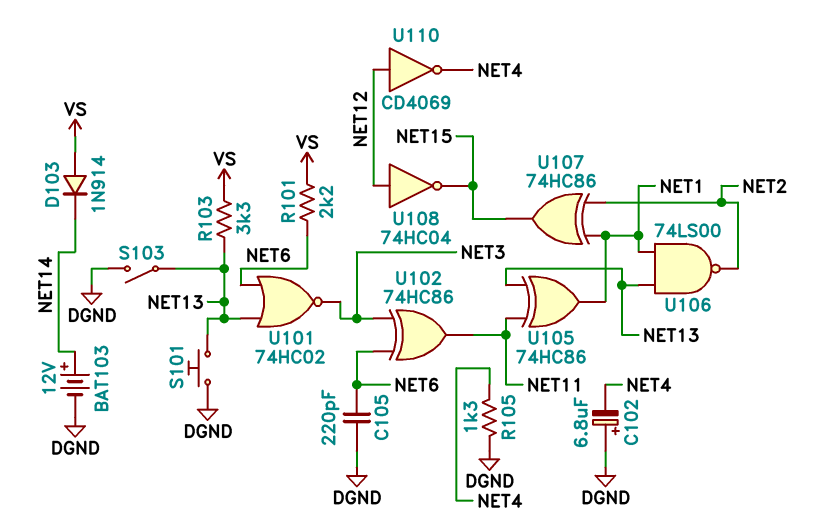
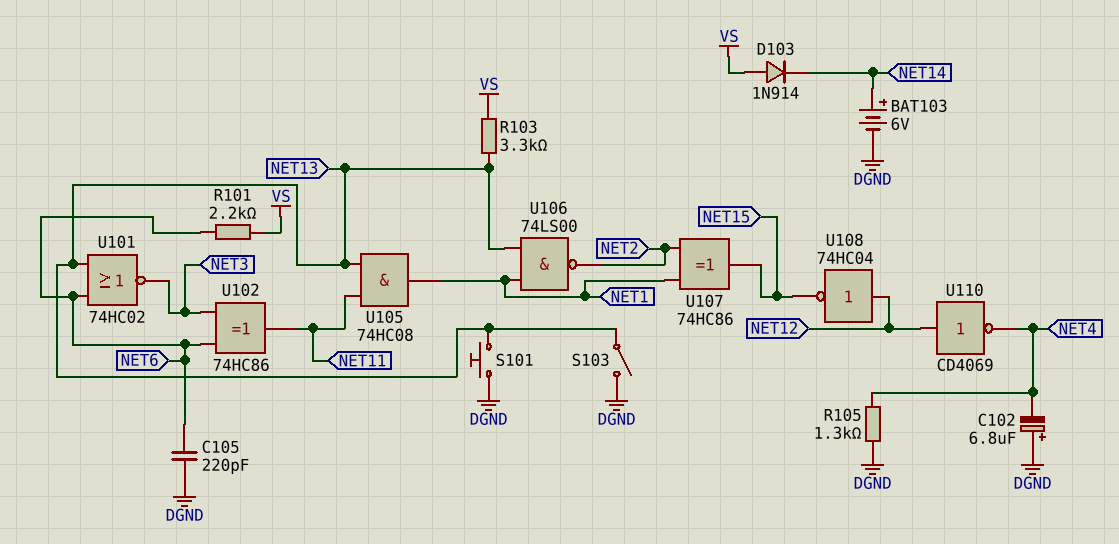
BAT103: 12V (plus NET14, minus DGND) -> 6V (plus NET14, minus DGND)
U105: XOR 74HC86 (in NET11, in NET13, out NET1) -> AND 74HC08 (in NET11, in NET13, out NET1)

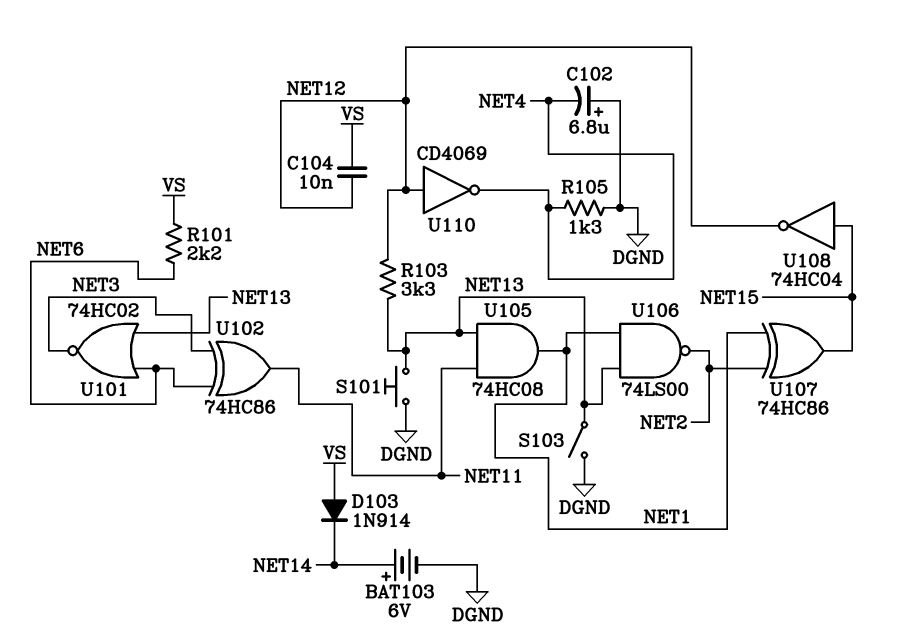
C104: none -> 10nF (NET12, VS)
C105: 220pF (DGND, NET6) -> none
R103: 3.3k (NET13, VS) -> 3.3k (NET12, NET13)
U108: NOT 74HC04 (in NET12, out NET15) -> NOT 74HC04 (in NET15, out NET12)

